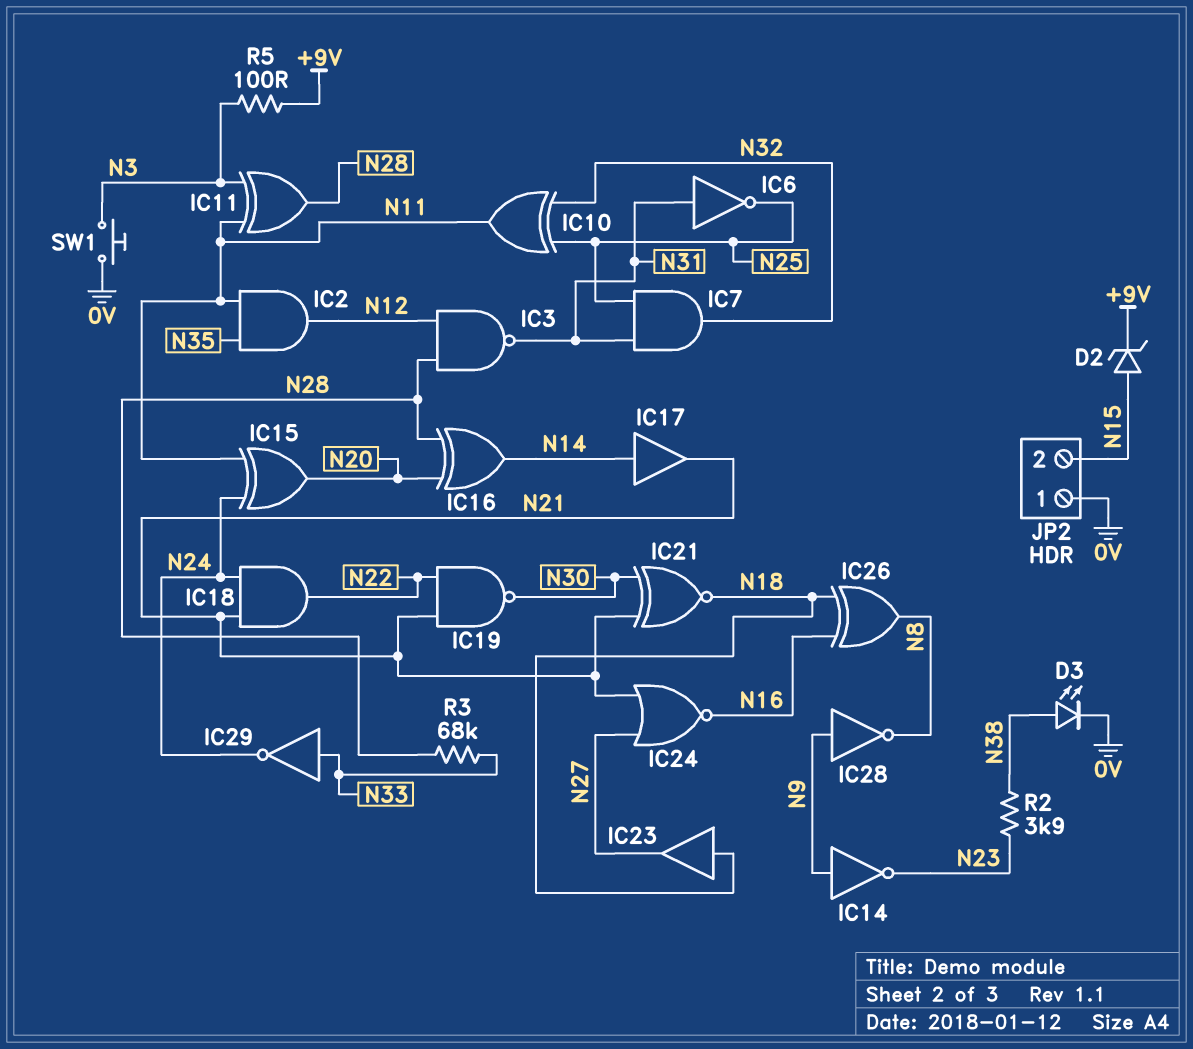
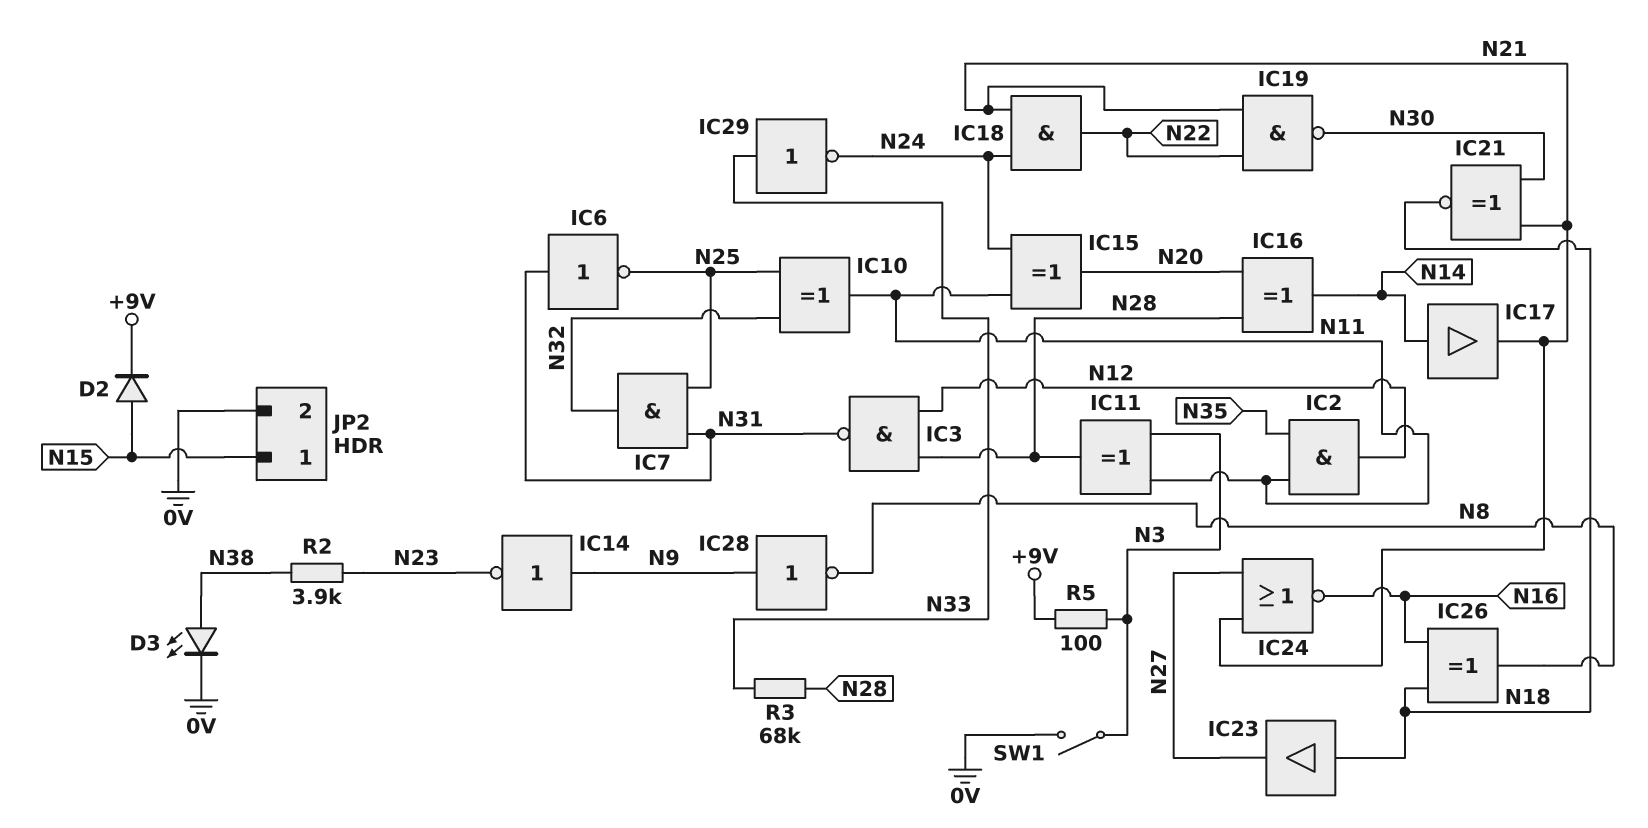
D2: zener (A N15, K +9V) -> diode (A N15, K +9V)
JP2 pin 1: 0V -> N15
JP2 pin 2: N15 -> 0V
SW1: button (0V, N3) -> switch (0V, N3)

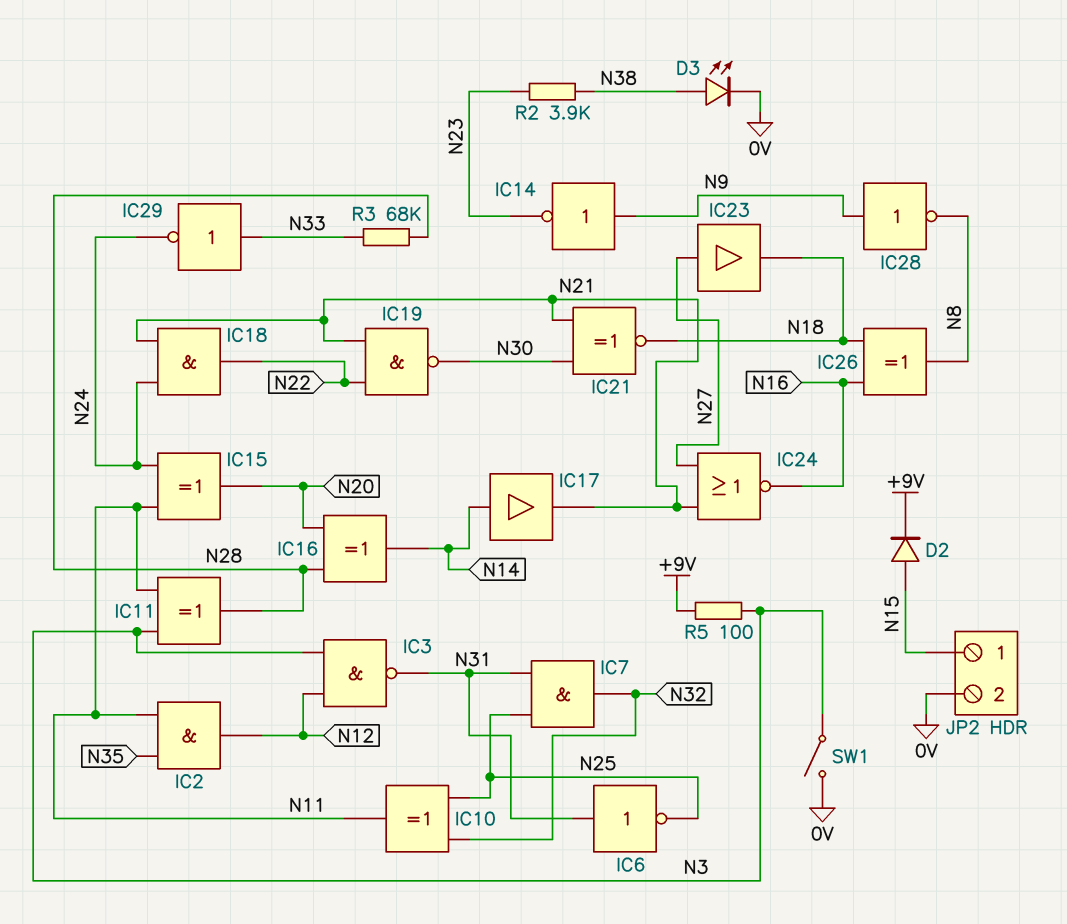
IC3: NAND (in N12, in N28, out N31) -> NAND (in N3, in N12, out N31)
IC23: buffer (in N18, out N27) -> buffer (in N27, out N18)

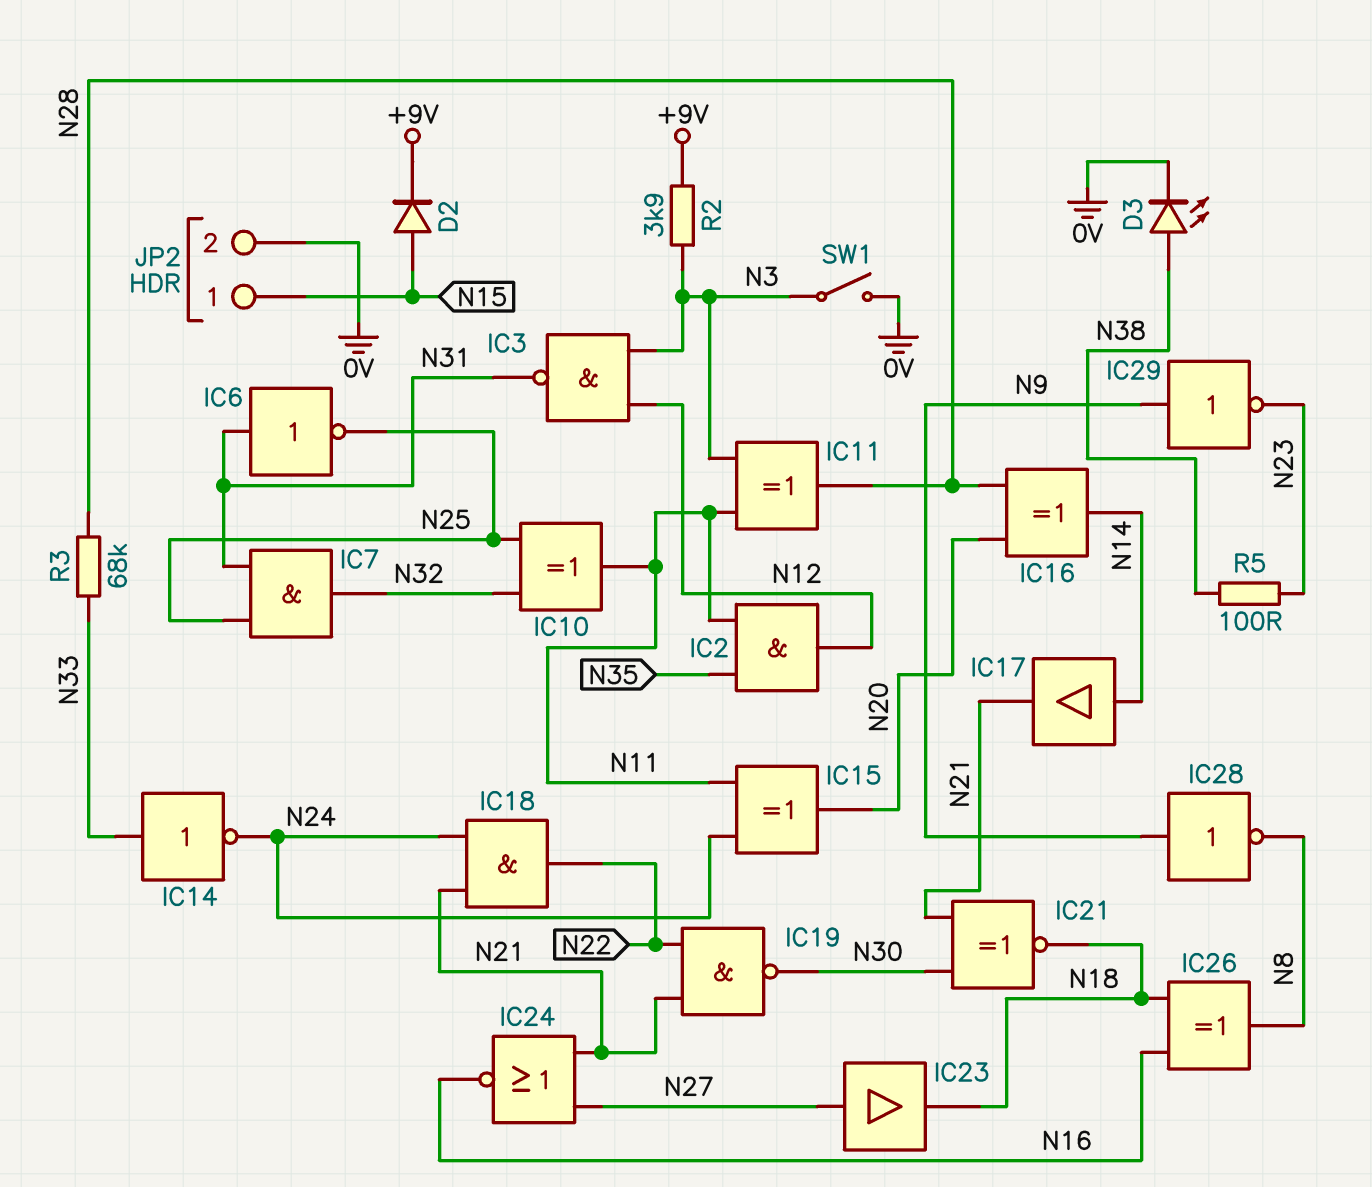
IC14: NOT (in N9, out N23) -> NOT (in N33, out N24)
IC29: NOT (in N33, out N24) -> NOT (in N9, out N23)
R2: 3.9k (N23, N38) -> 3.9k (+9V, N3)
R5: 100 (+9V, N3) -> 100 (N23, N38)

